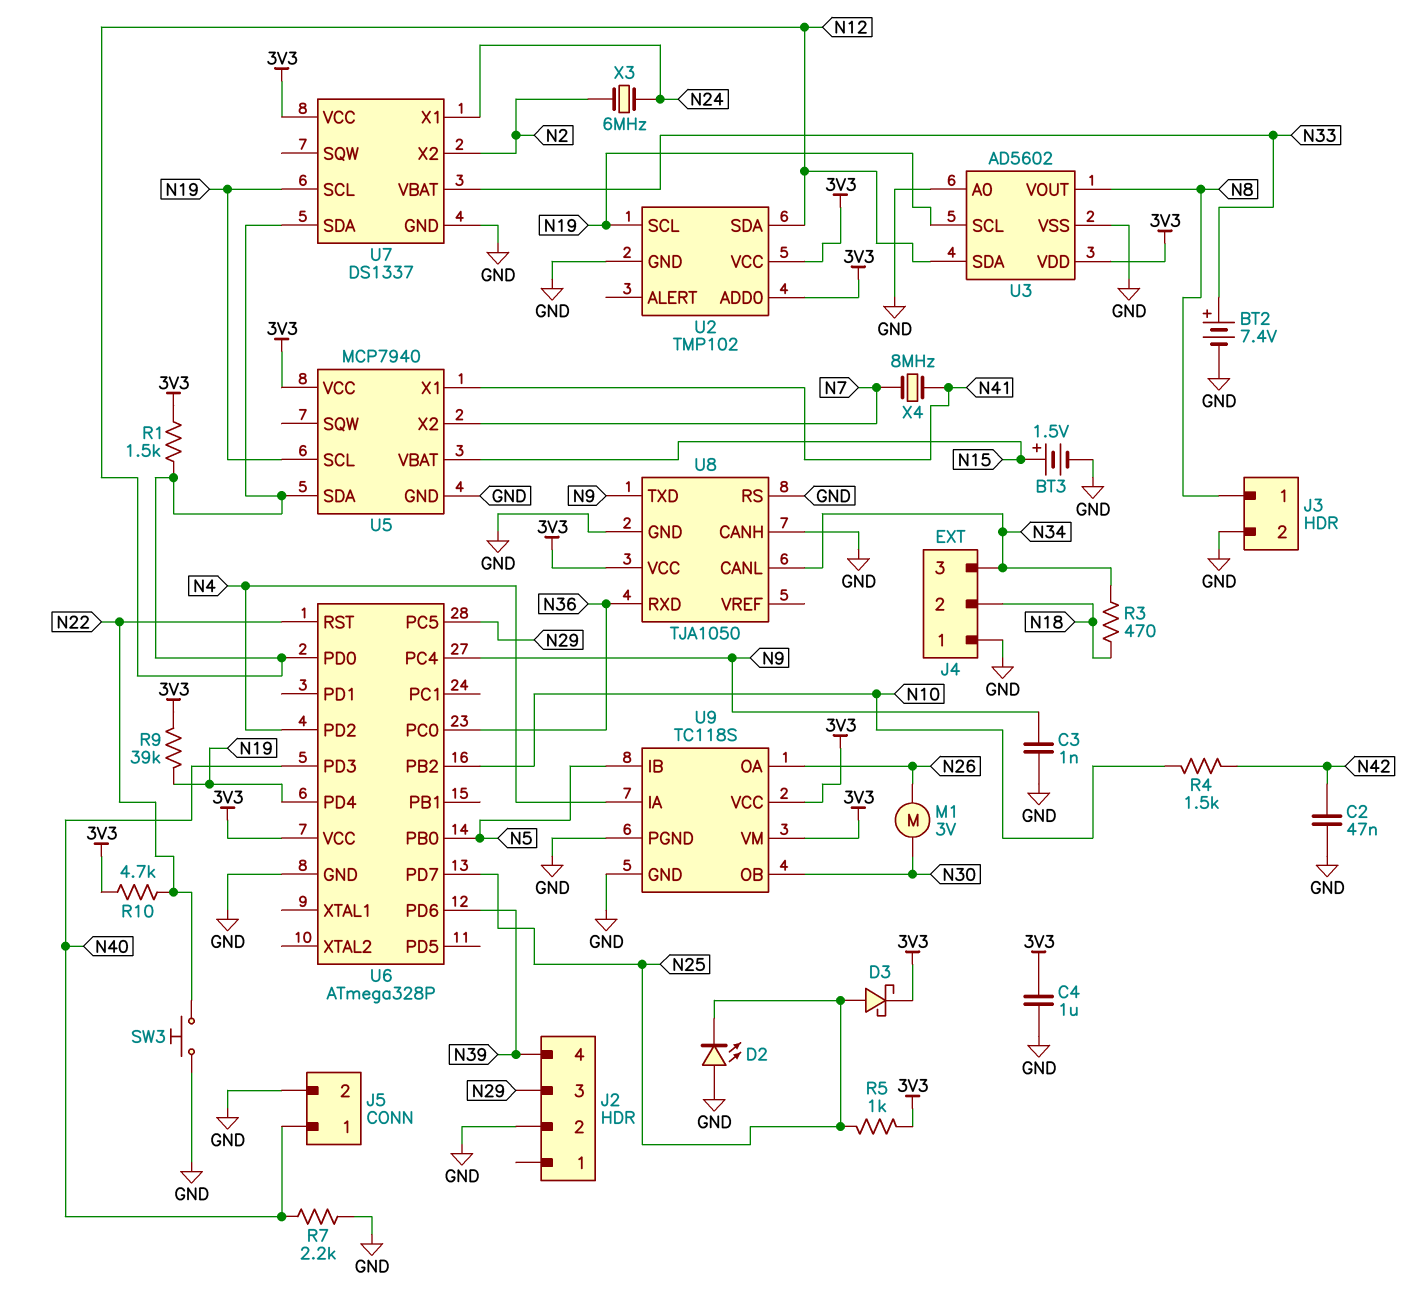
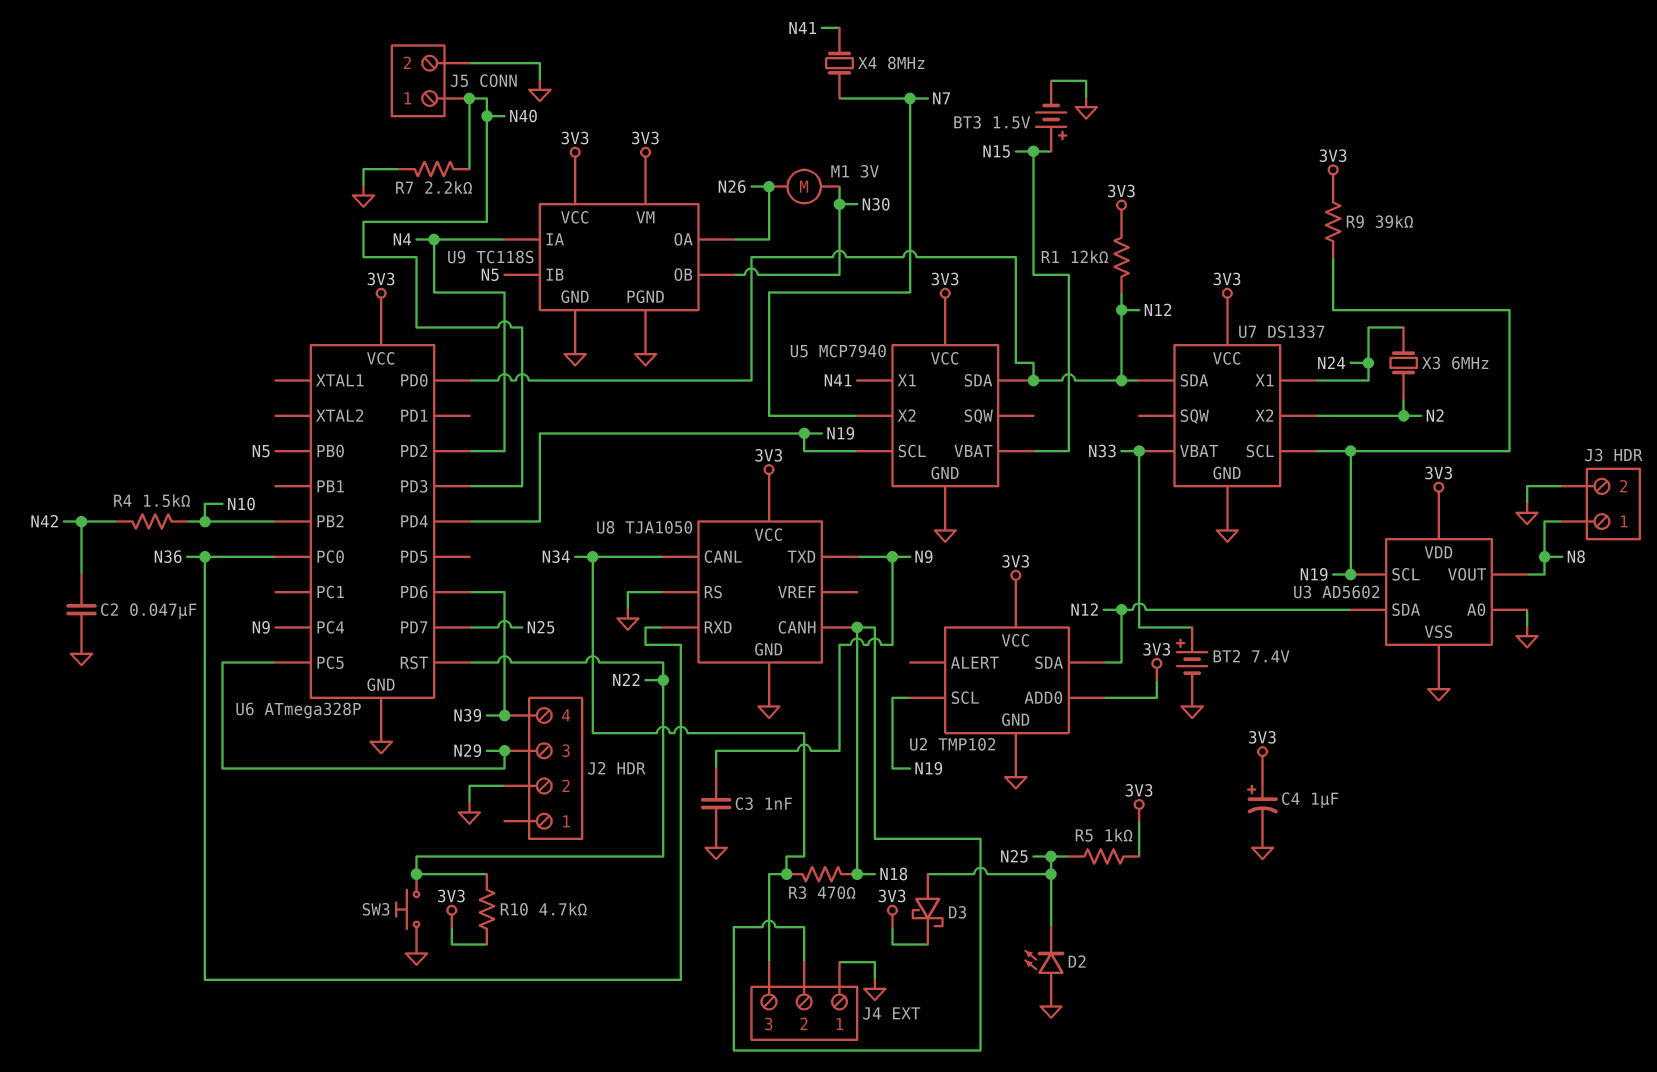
C4: 1uF (3V3, GND) -> 1uF (plus 3V3, minus GND)
R1: 1.5k (3V3, N12) -> 12k (3V3, N12)
U8 pin CANH: GND -> N18

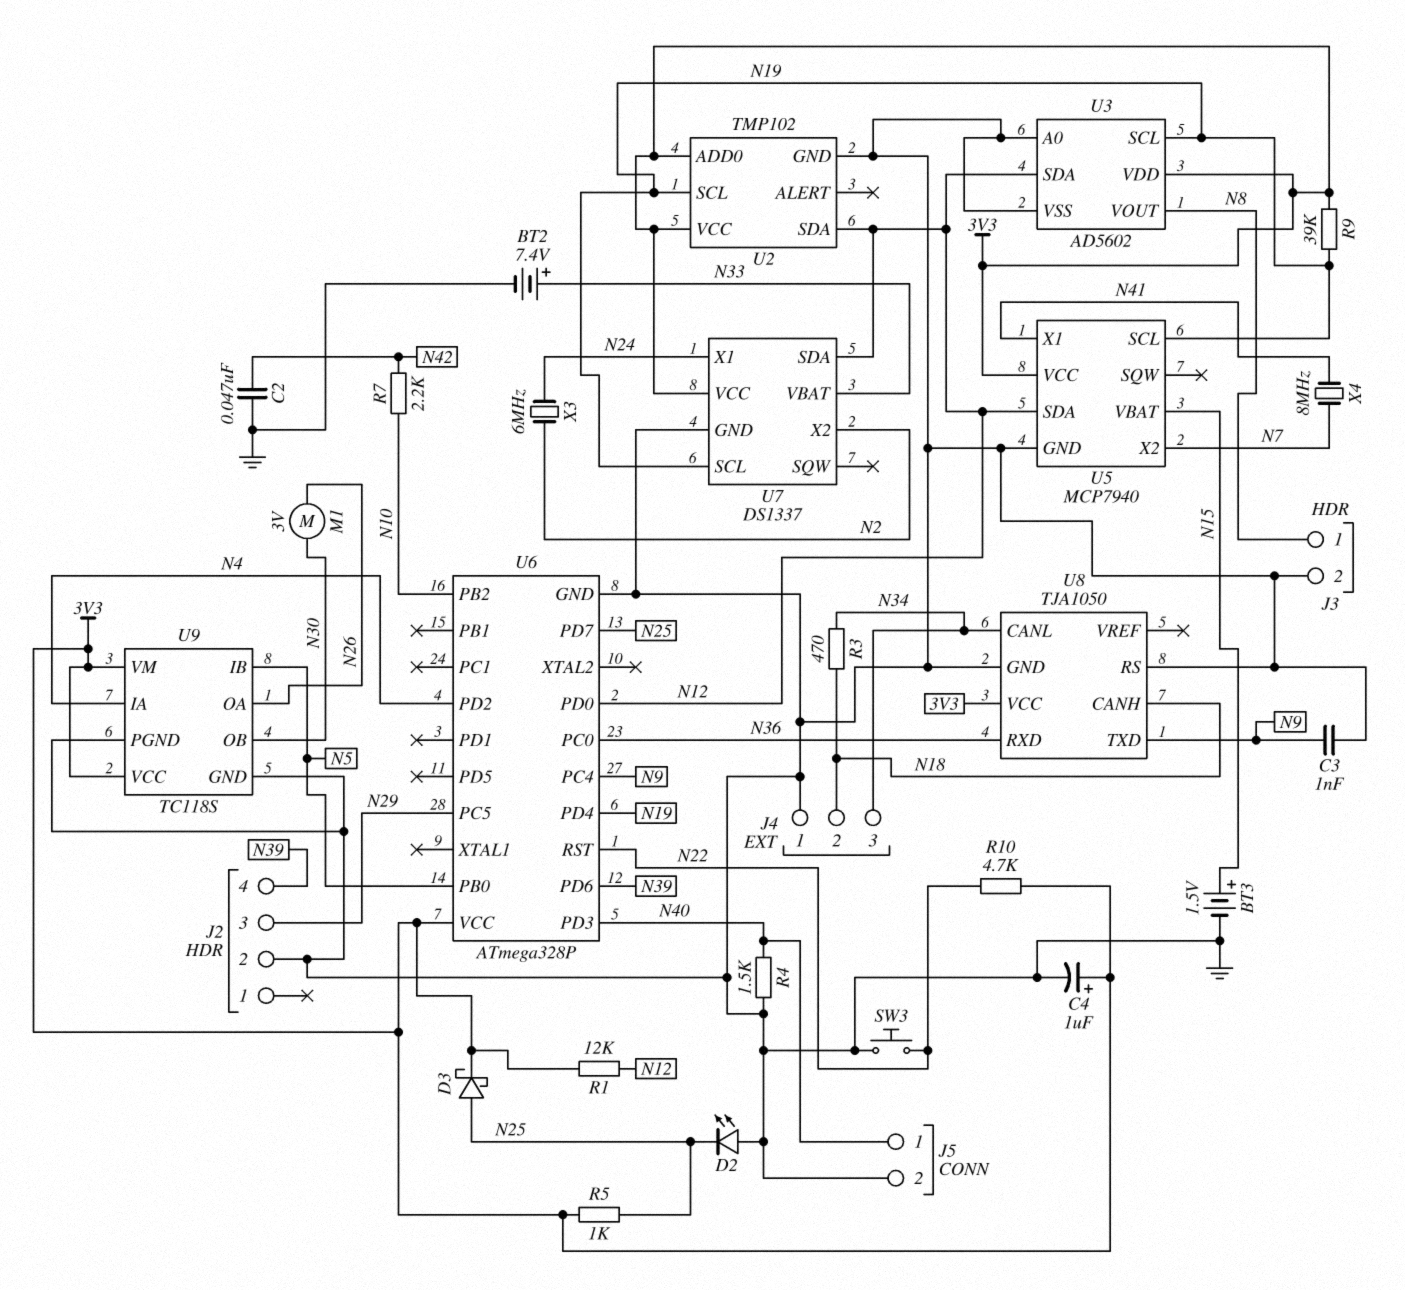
R4: 1.5k (N10, N42) -> 1.5k (GND, N40)
R7: 2.2k (GND, N40) -> 2.2k (N10, N42)

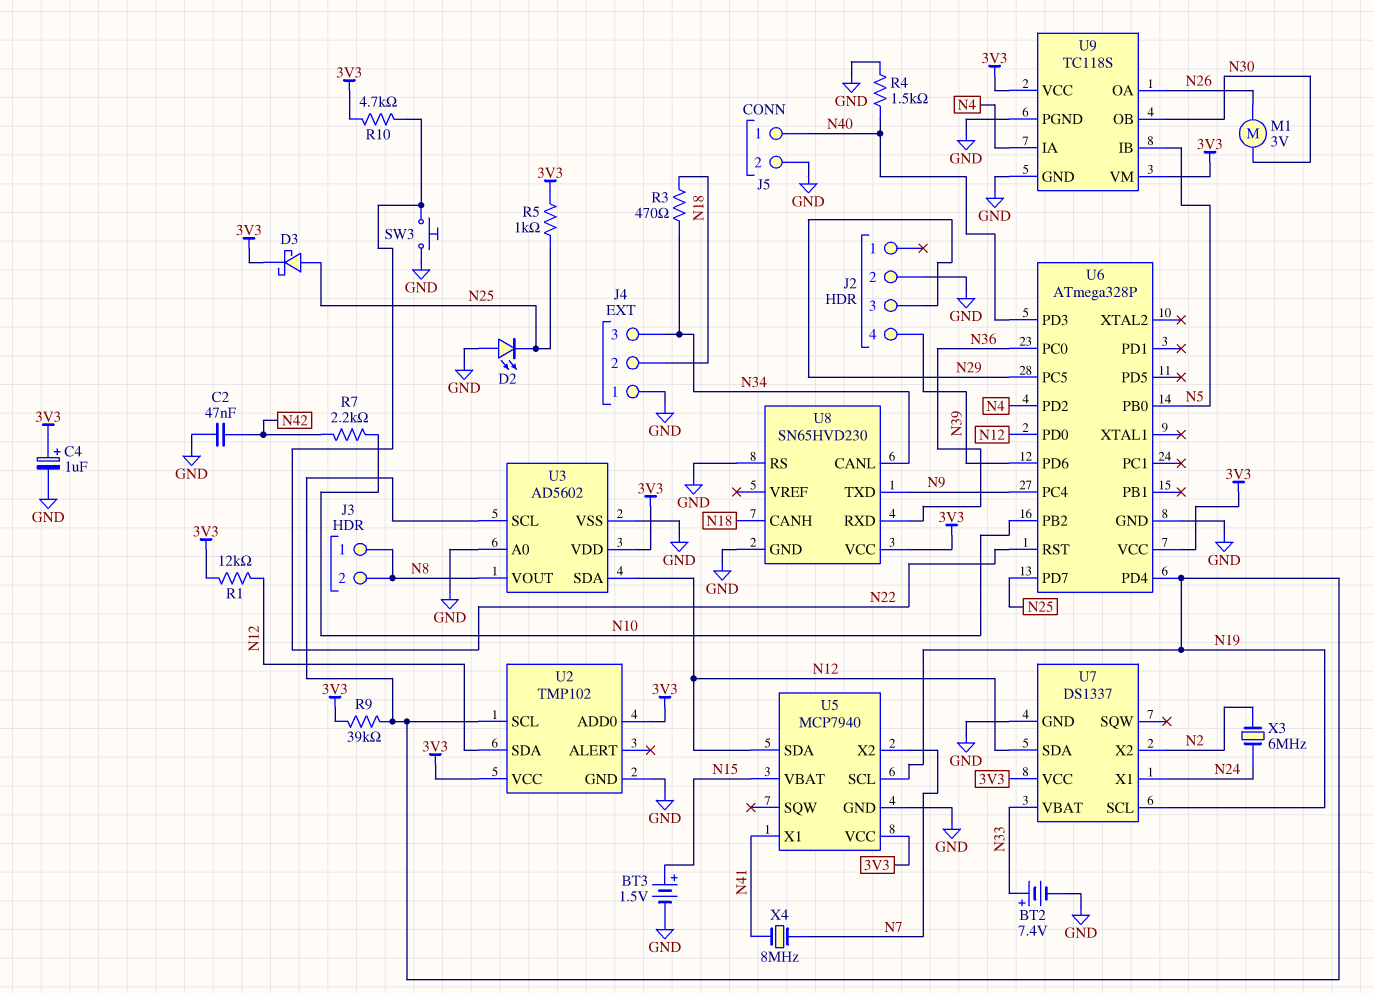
C3: 1nF (GND, N9) -> none
J3 pin 2: GND -> N8
U8: TJA1050 -> SN65HVD230

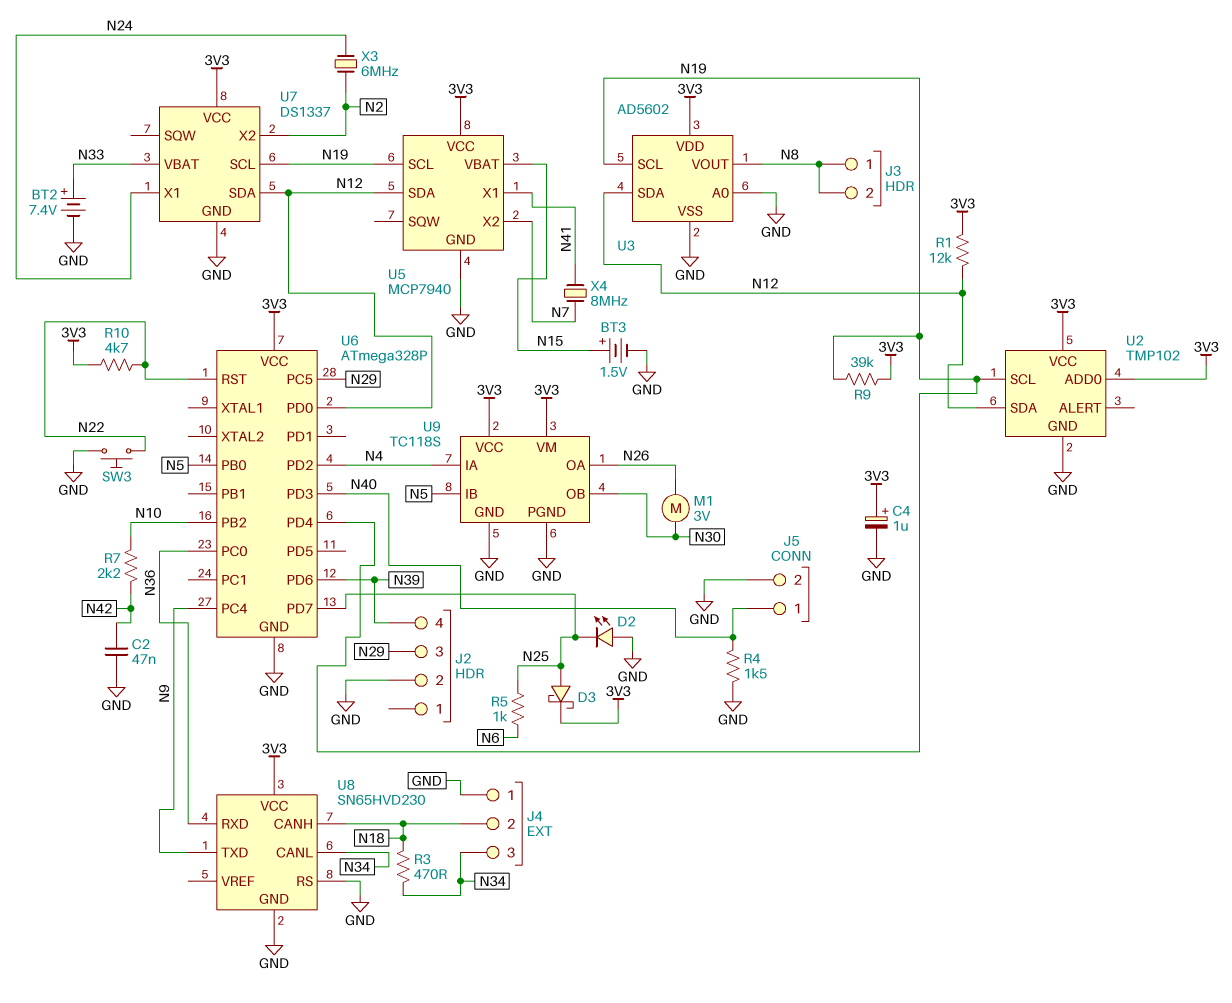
R5: 1k (3V3, N25) -> 1k (N6, N25)

